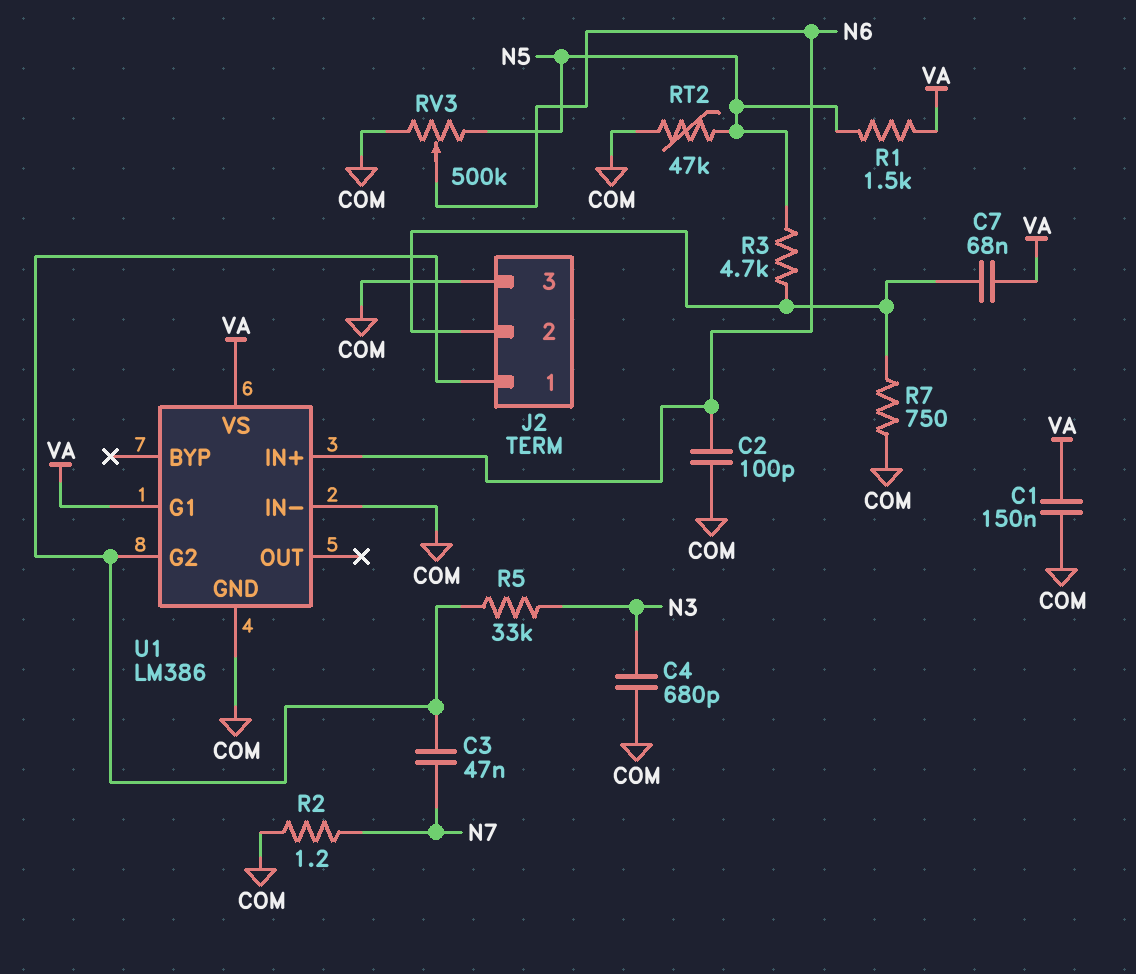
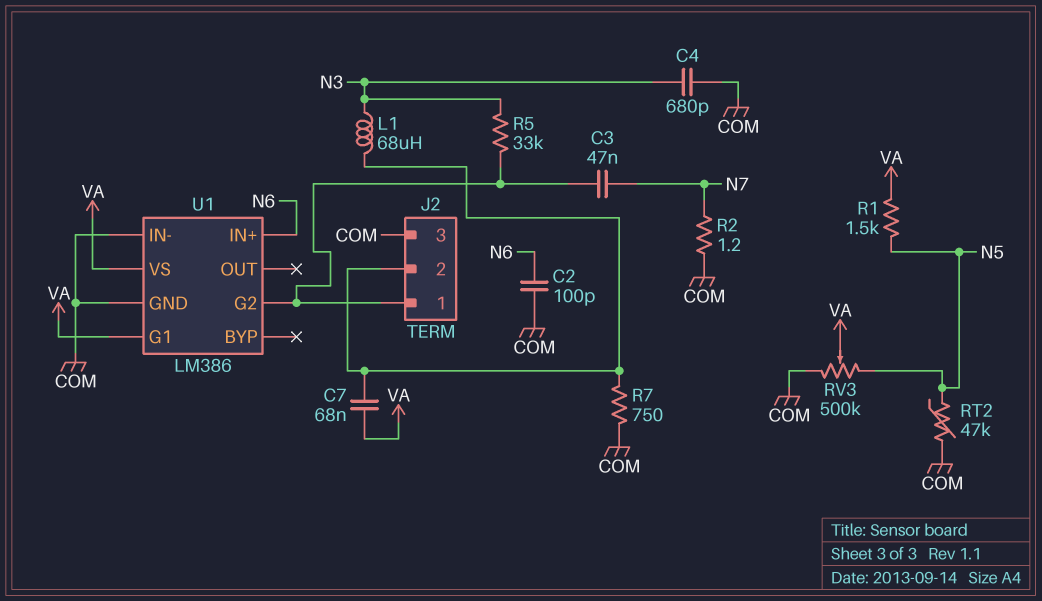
C1: 150nF (COM, VA) -> none
L1: none -> 68uH (J2/2, N3)
R3: 4.7k (J2/2, N5) -> none
RV3: 500k (COM, N5, wiper N6) -> 500k (COM, N5, wiper VA)

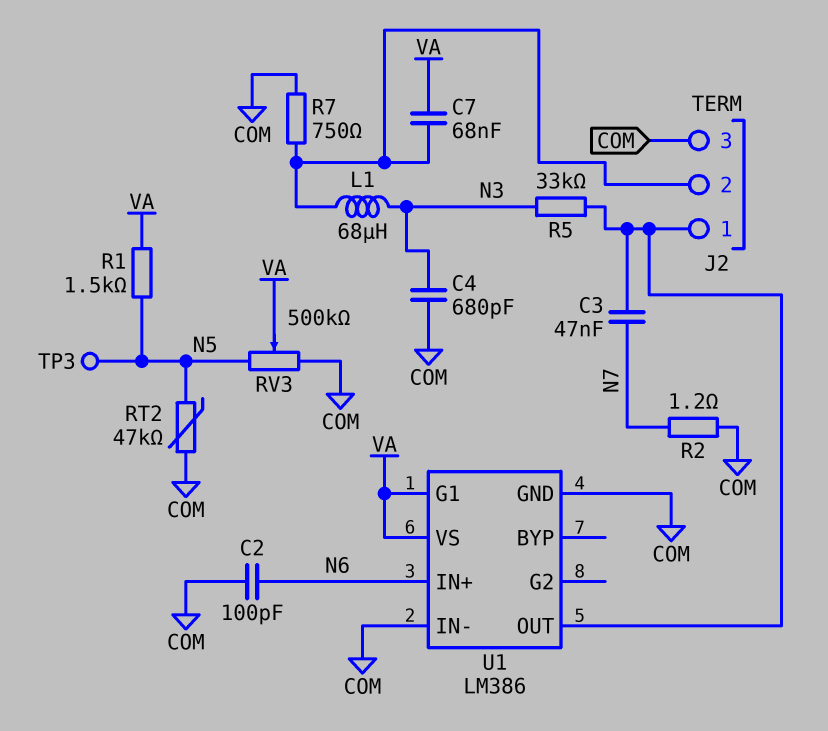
TP3: none -> test point (N5)
U1 pin G2: J2/1 -> none
U1 pin OUT: none -> J2/1

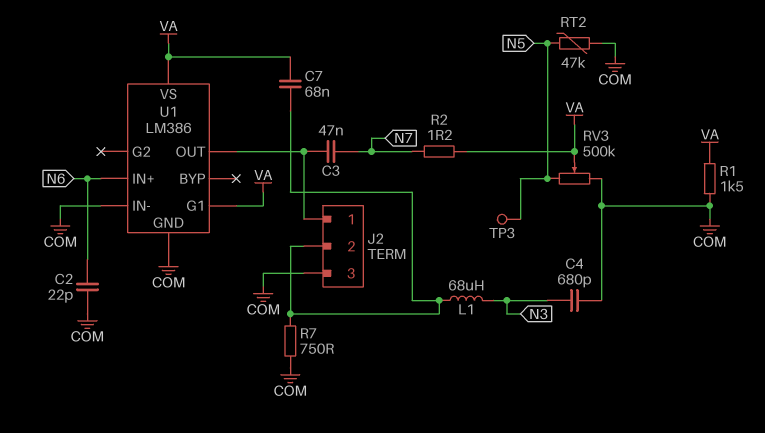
C2: 100pF (COM, N6) -> 22pF (COM, N6)
R1: 1.5k (N5, VA) -> 1.5k (COM, VA)
R2: 1.2 (COM, N7) -> 1.2 (N7, VA)
R5: 33k (J2/1, N3) -> none

